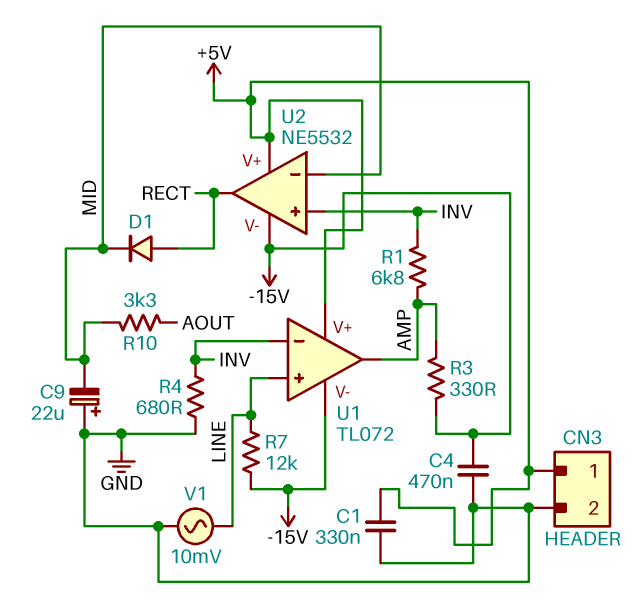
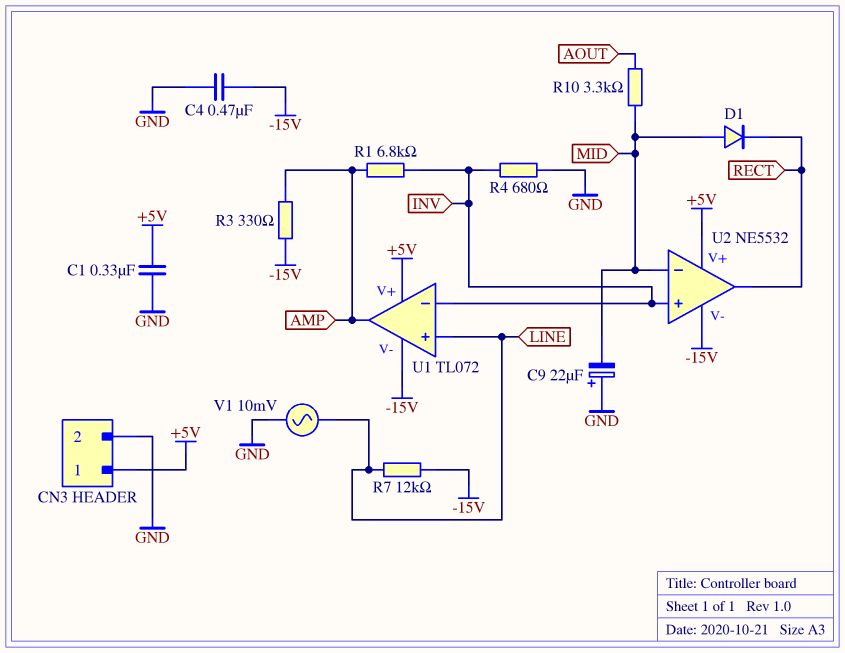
D1: diode (A RECT, K MID) -> diode (A MID, K RECT)

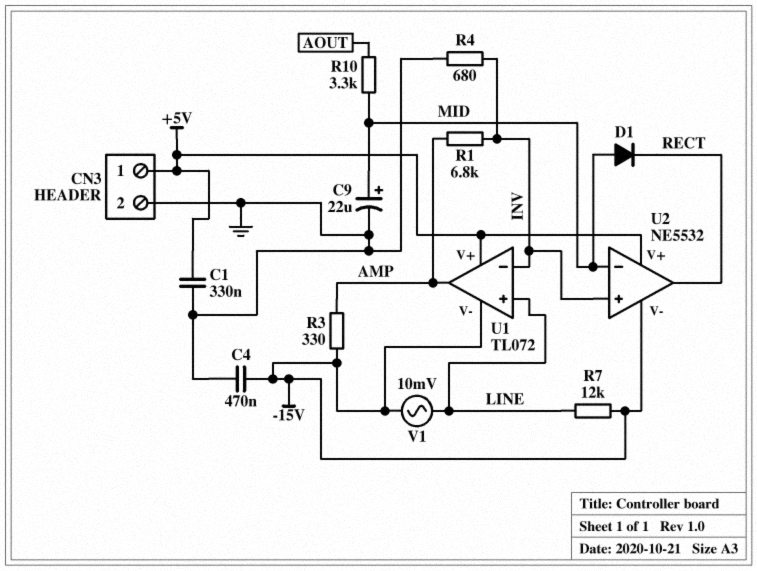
C9: 22uF (plus GND, minus MID) -> 22uF (plus MID, minus GND)
V1: AC 10mV (GND, LINE) -> AC 10mV (-15V, LINE)

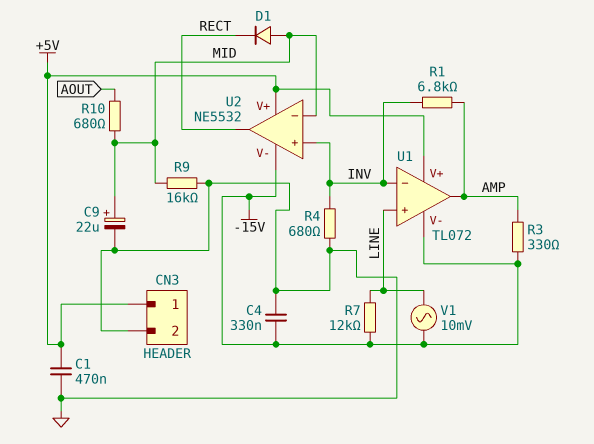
C1: 330nF (+5V, GND) -> 470nF (+5V, GND)
C4: 470nF (-15V, GND) -> 330nF (-15V, GND)
R9: none -> 16k (GND, MID)
R10: 3.3k (AOUT, MID) -> 680 (AOUT, MID)

